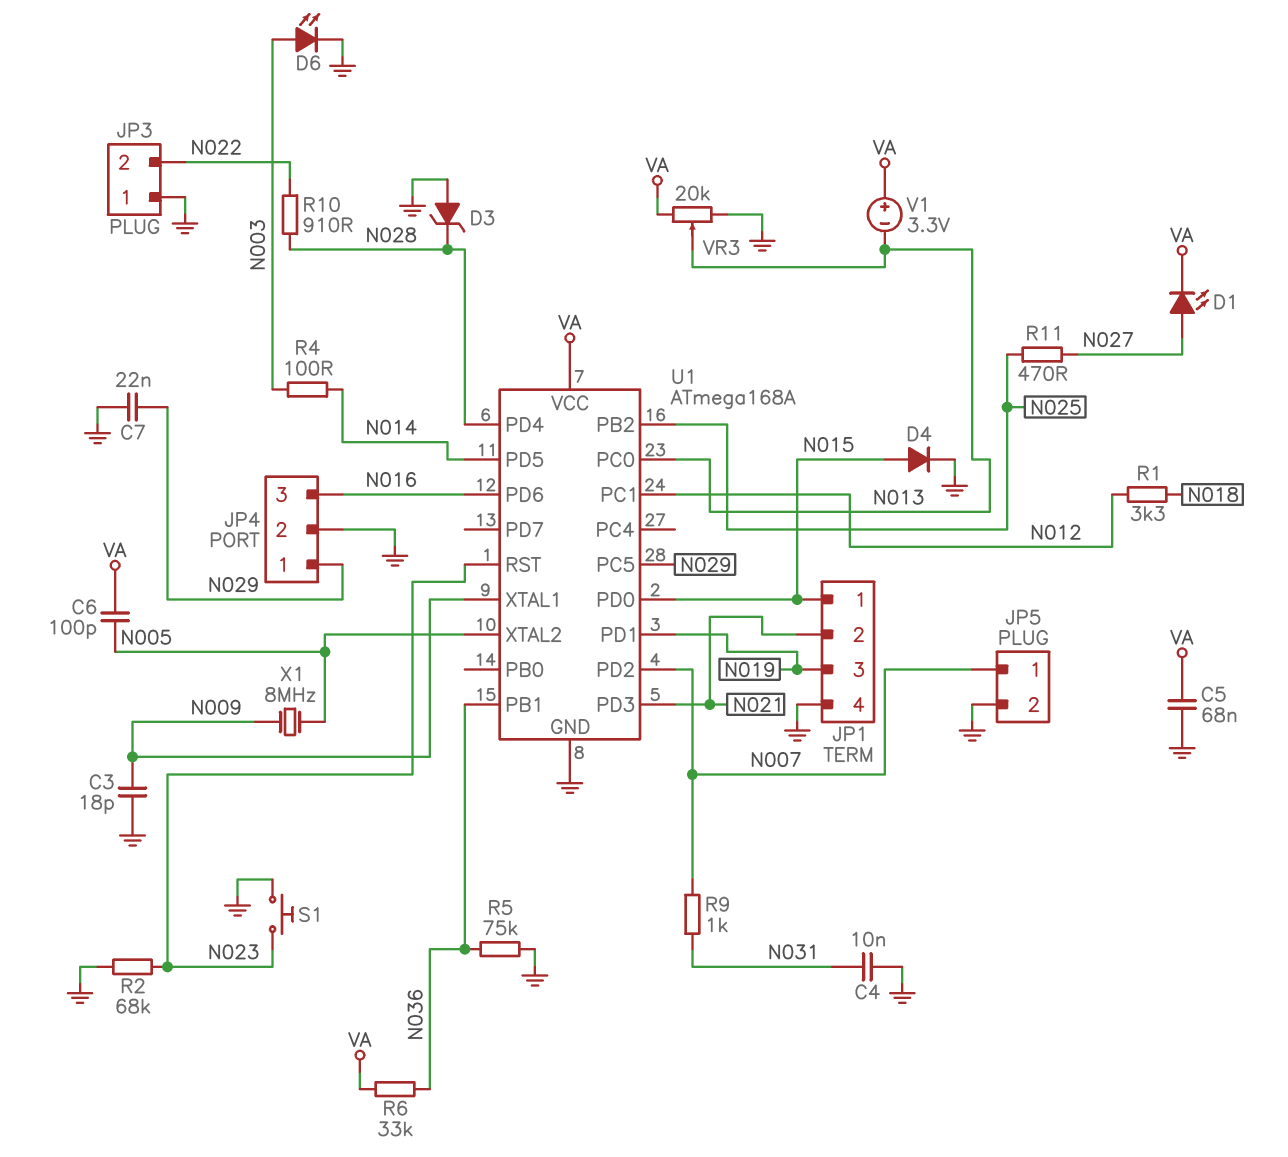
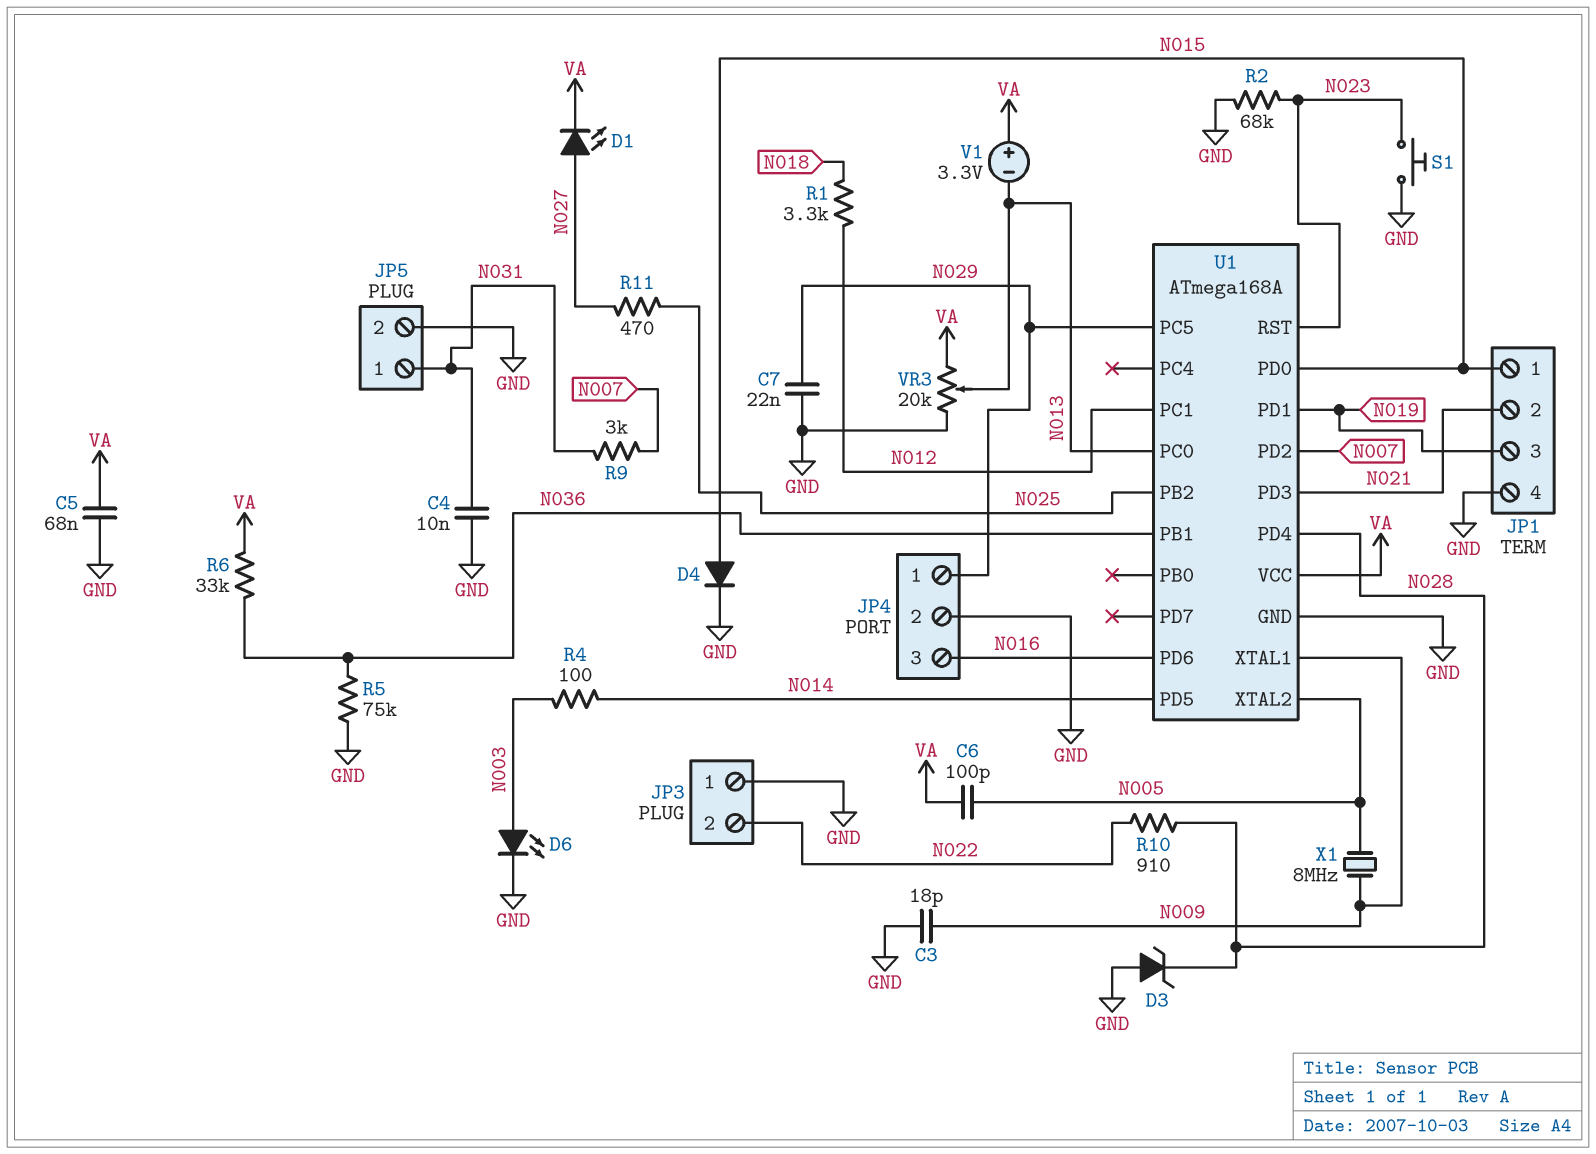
JP5 pin 1: N007 -> N031
R9: 1k (N007, N031) -> 3k (N007, N031)

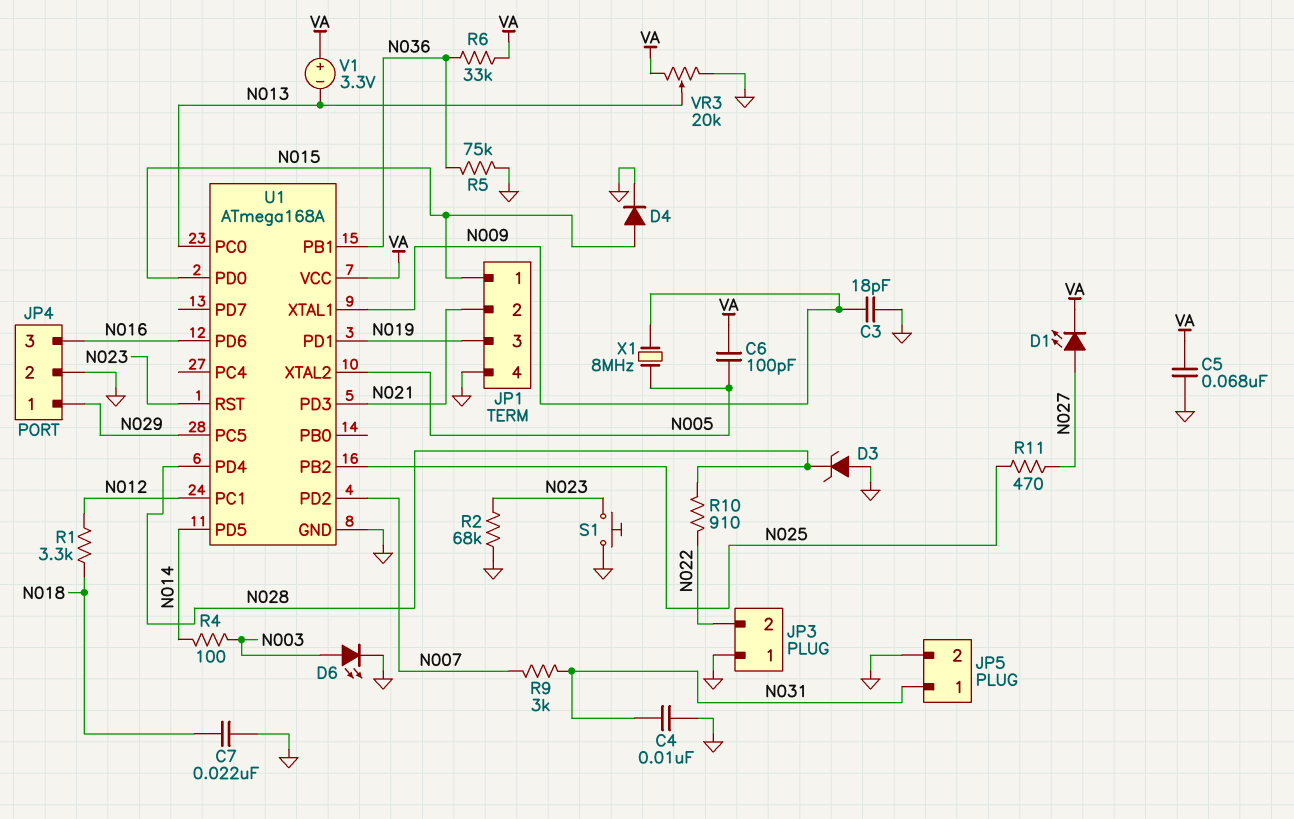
C7: 22nF (GND, N029) -> 22nF (GND, N018)

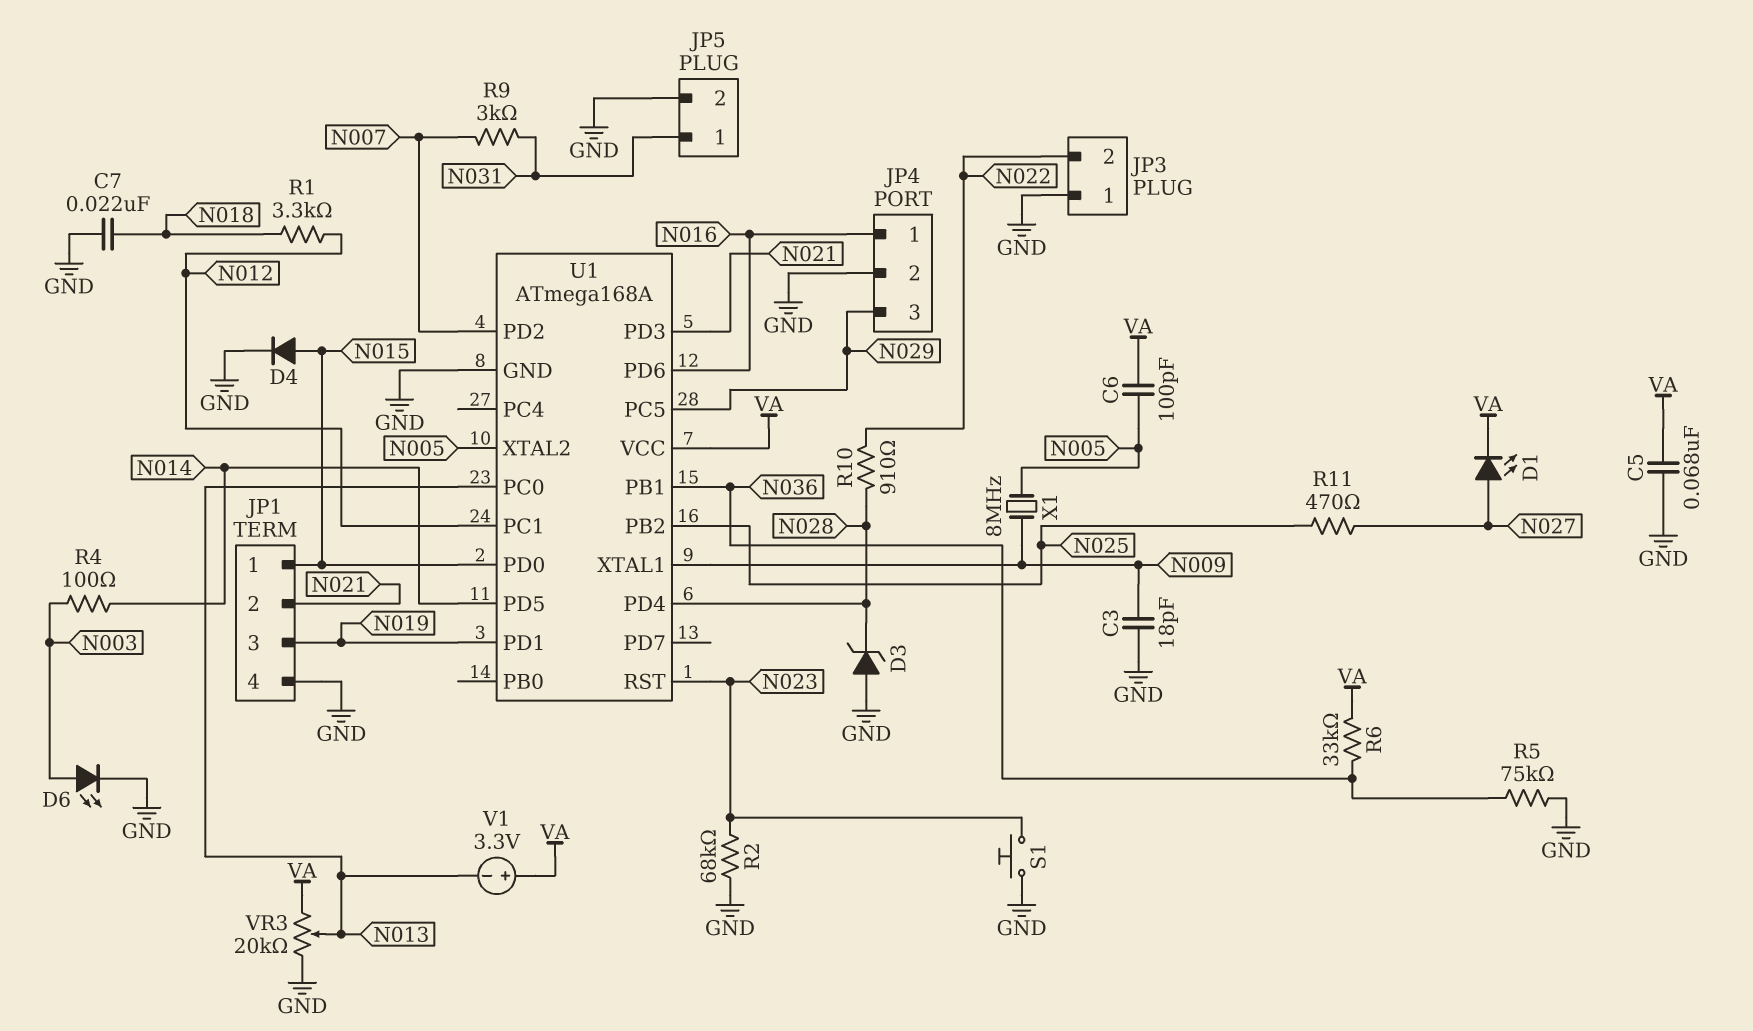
C4: 10nF (GND, N031) -> none
JP4 pin 1: N029 -> N016
JP4 pin 3: N016 -> N029

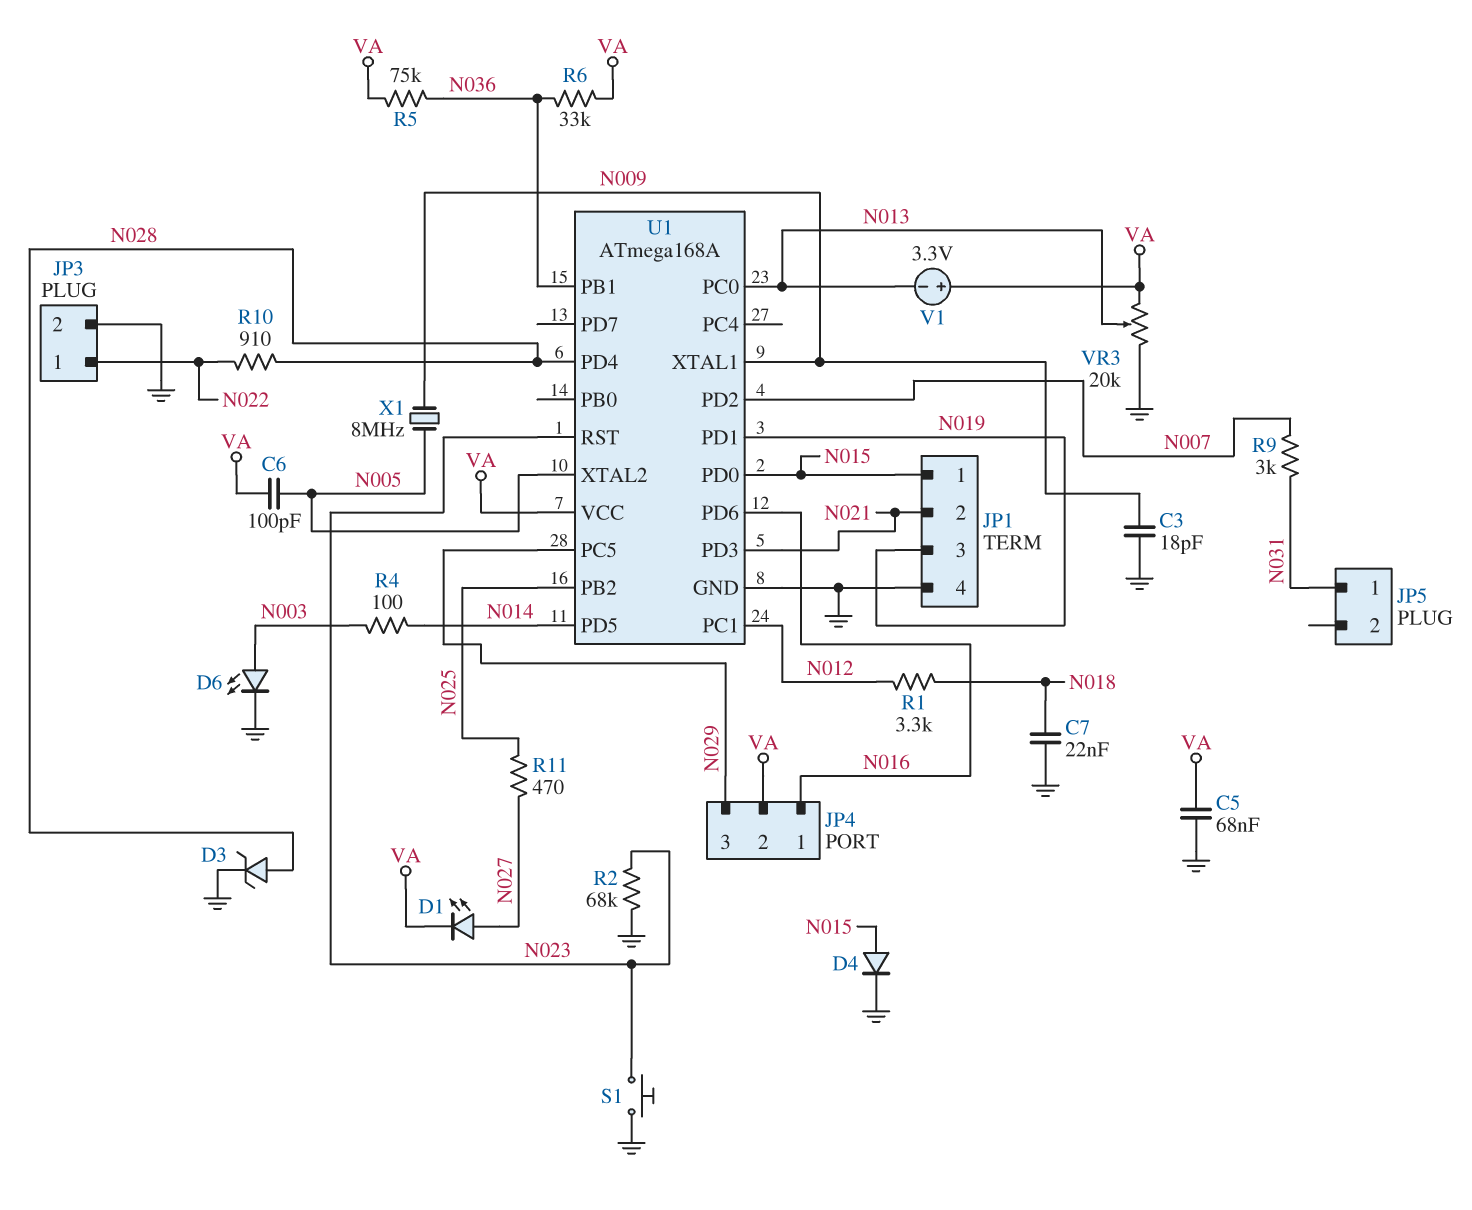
D3: zener (A GND, K N028) -> zener (A N028, K GND)
JP3 pin 1: GND -> N022
JP3 pin 2: N022 -> GND
JP4 pin 2: GND -> VA
JP5 pin 2: GND -> none
R5: 75k (GND, N036) -> 75k (N036, VA)

